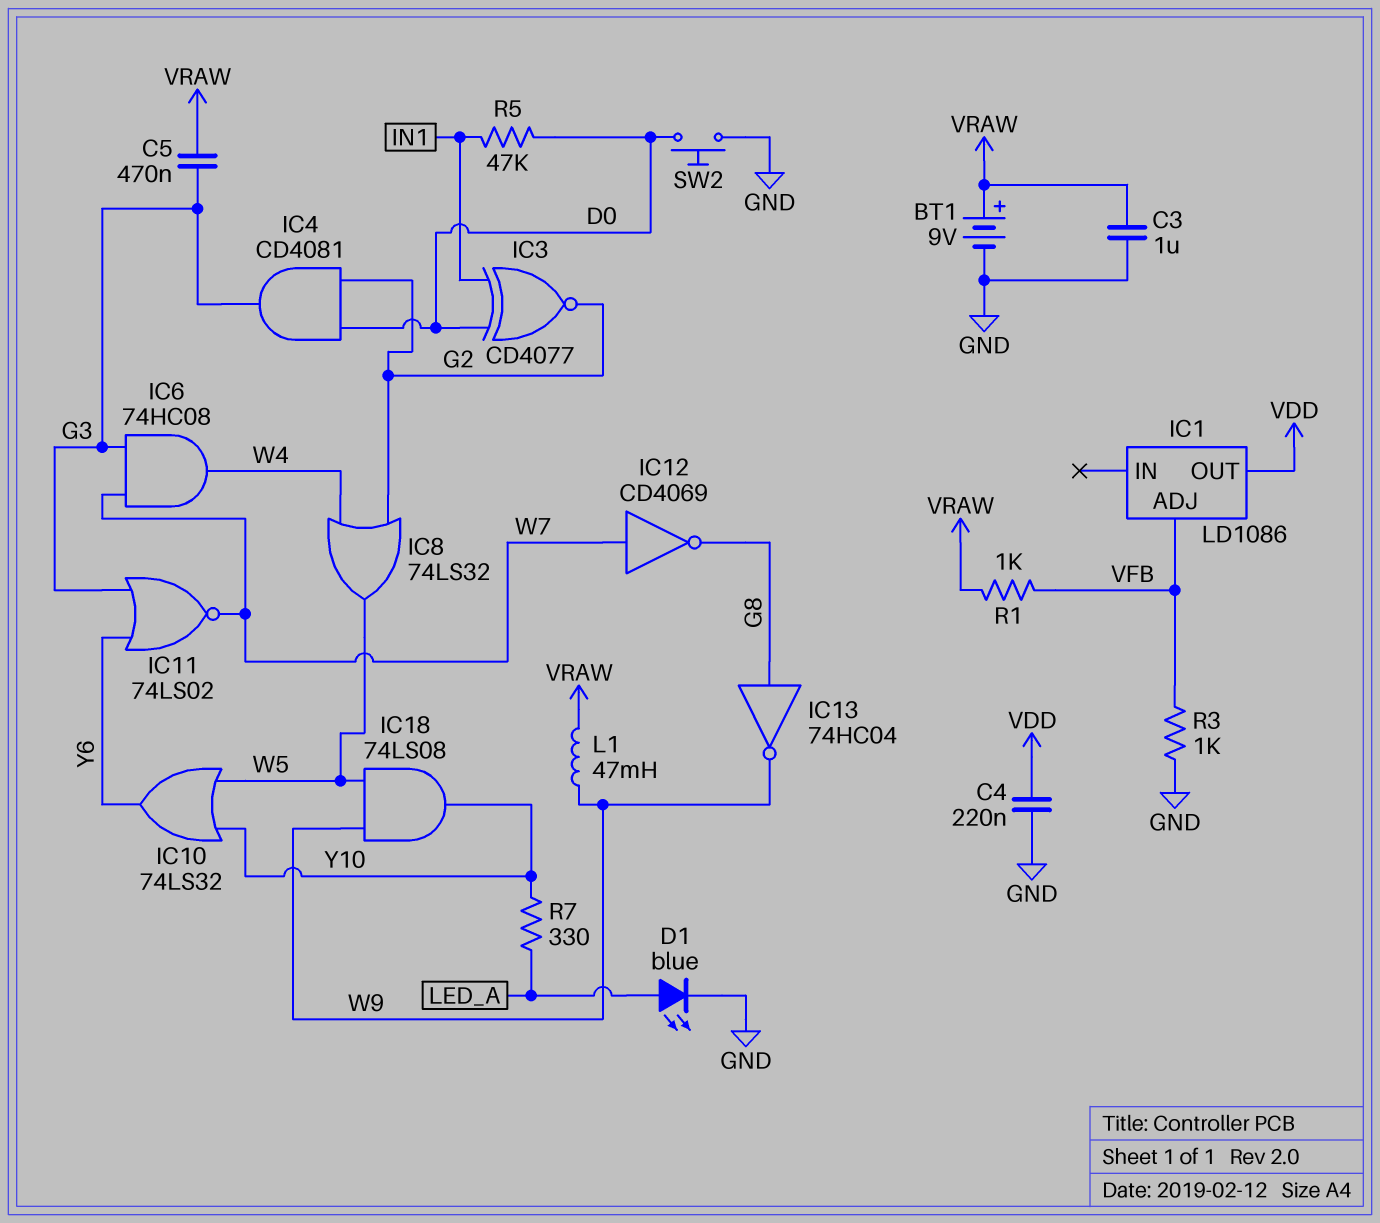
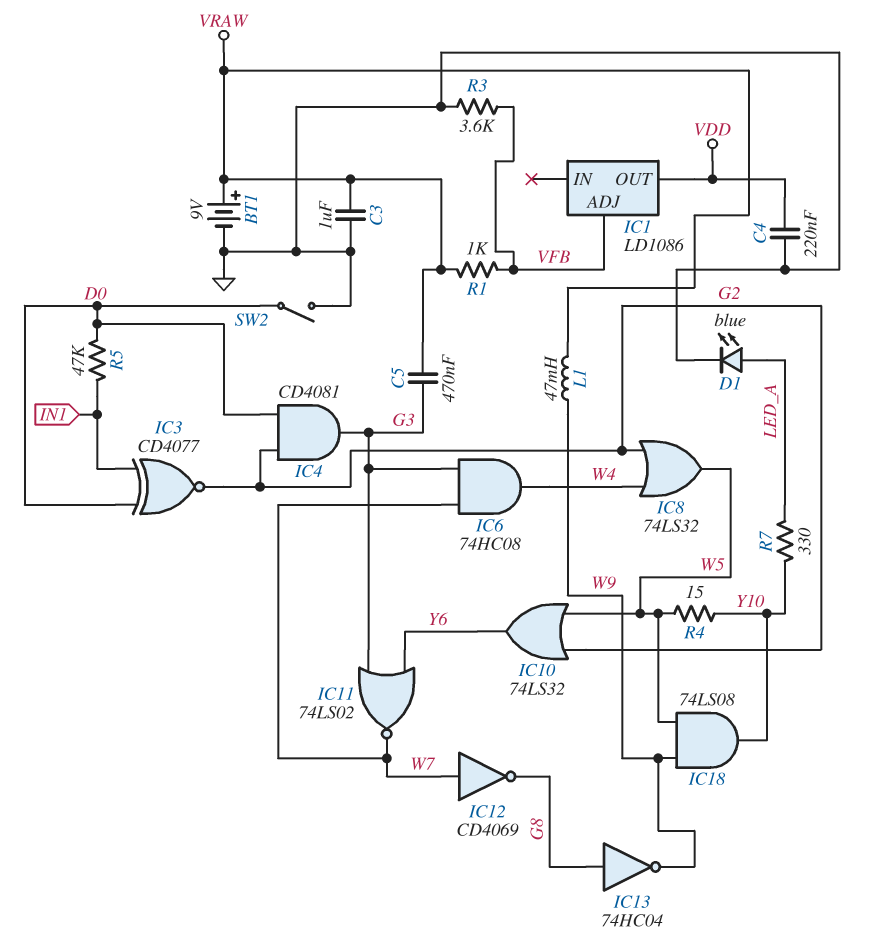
IC10: OR 74LS32 (in W5, in Y10, out Y6) -> OR 74LS32 (in G2, in W5, out Y6)
R3: 1k (GND, VFB) -> 3.6k (GND, VFB)
R4: none -> 15 (W5, Y10)
SW2: button (D0, GND) -> switch (D0, GND)

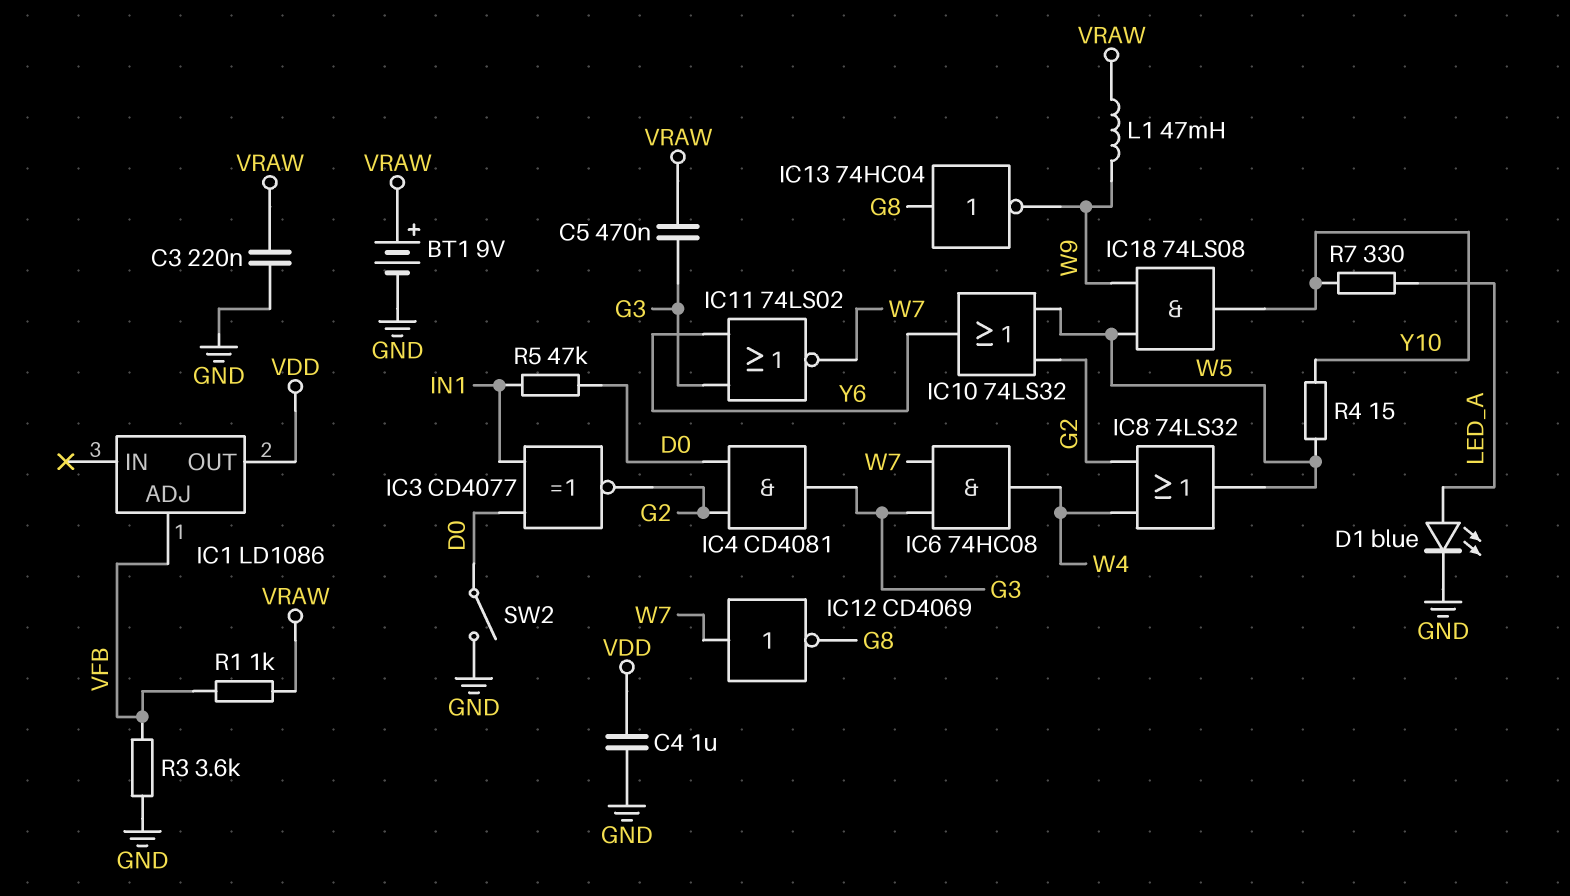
C3: 1uF (GND, VRAW) -> 220nF (GND, VRAW)
C4: 220nF (GND, VDD) -> 1uF (GND, VDD)

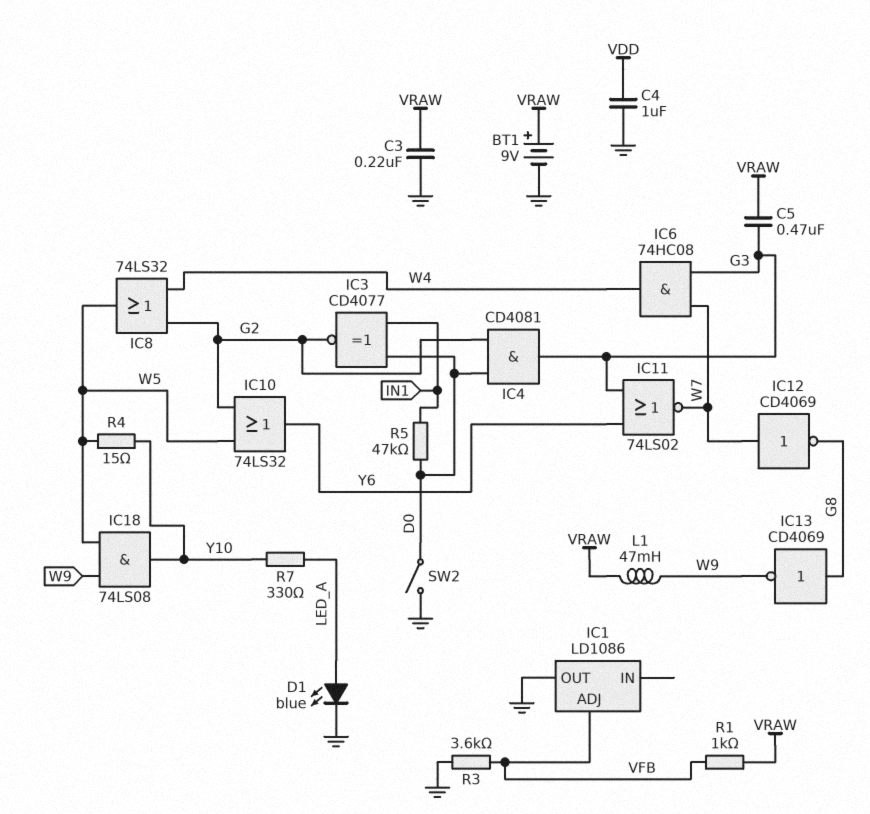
IC1 pin OUT: VDD -> GND
IC13: NOT 74HC04 (in G8, out W9) -> NOT CD4069 (in G8, out W9)

